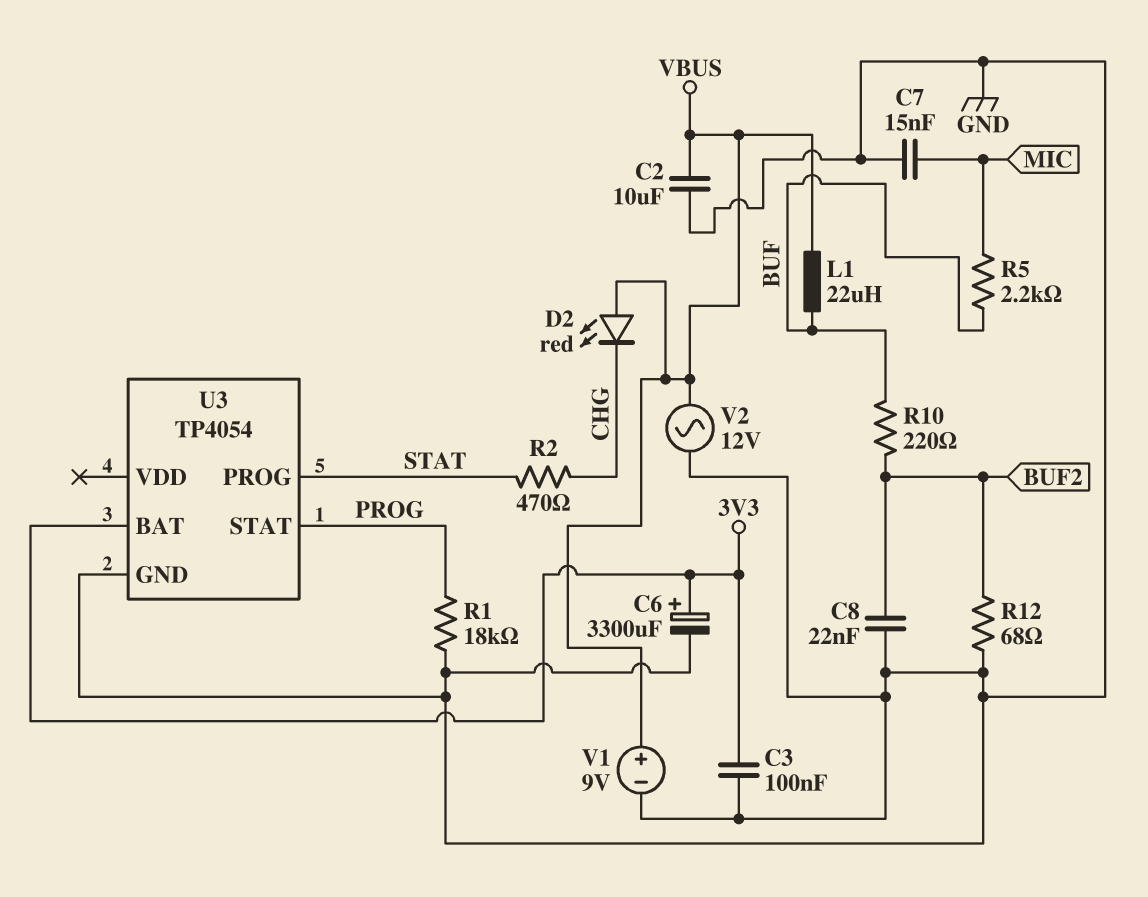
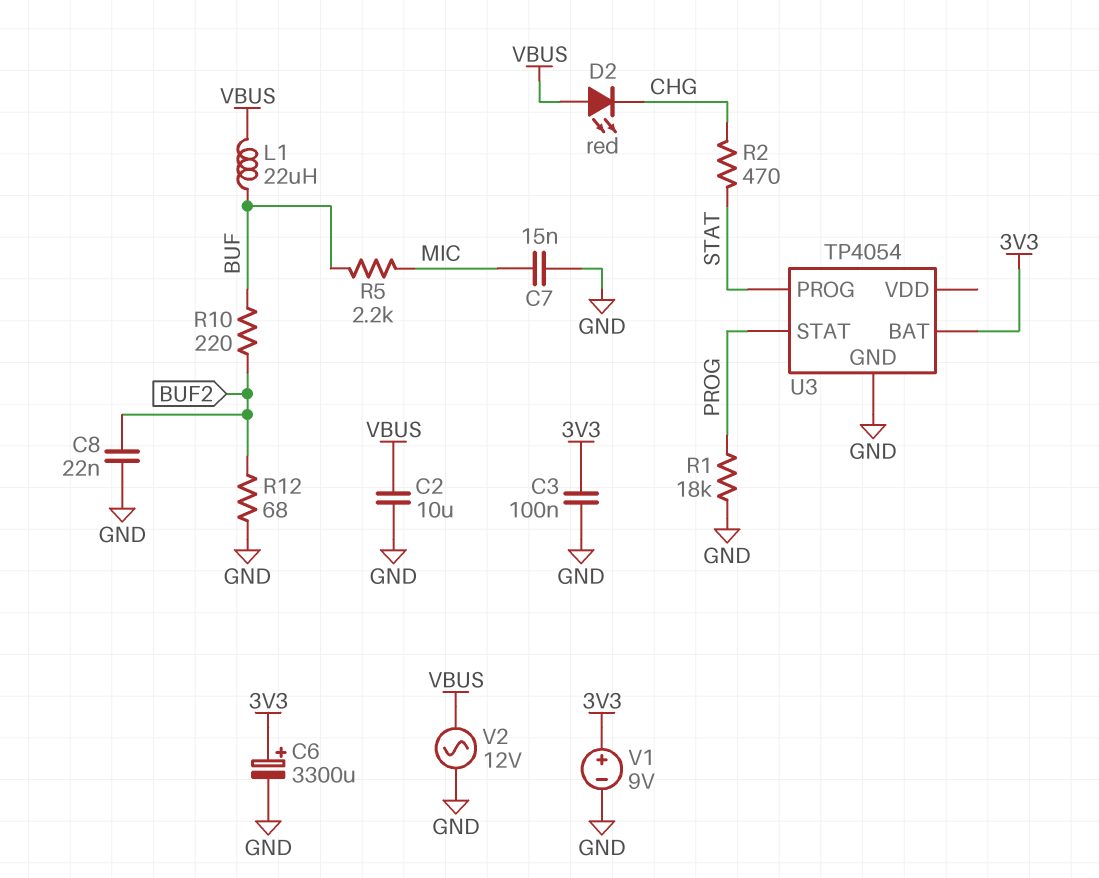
V1: 9V (plus VBUS, minus GND) -> 9V (plus 3V3, minus GND)

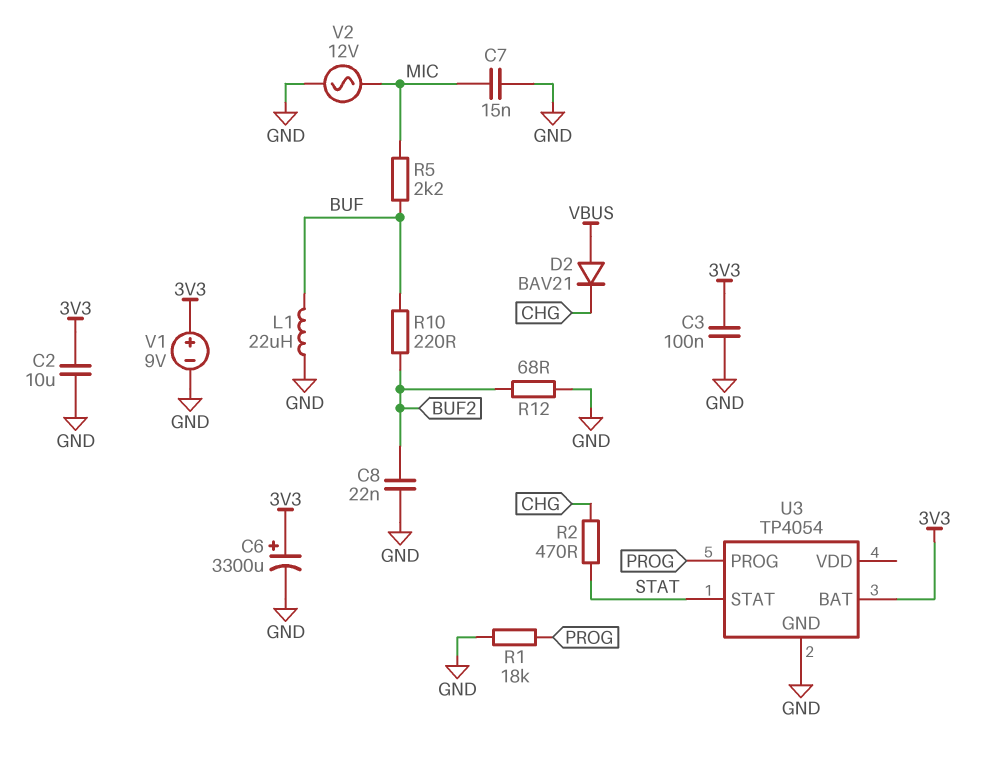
C2: 10uF (GND, VBUS) -> 10uF (3V3, GND)
D2: LED red (A VBUS, K CHG) -> diode BAV21 (A VBUS, K CHG)
L1: 22uH (BUF, VBUS) -> 22uH (BUF, GND)
U3 pin PROG: STAT -> PROG
U3 pin STAT: PROG -> STAT
V2: AC 12V (GND, VBUS) -> AC 12V (GND, MIC)

